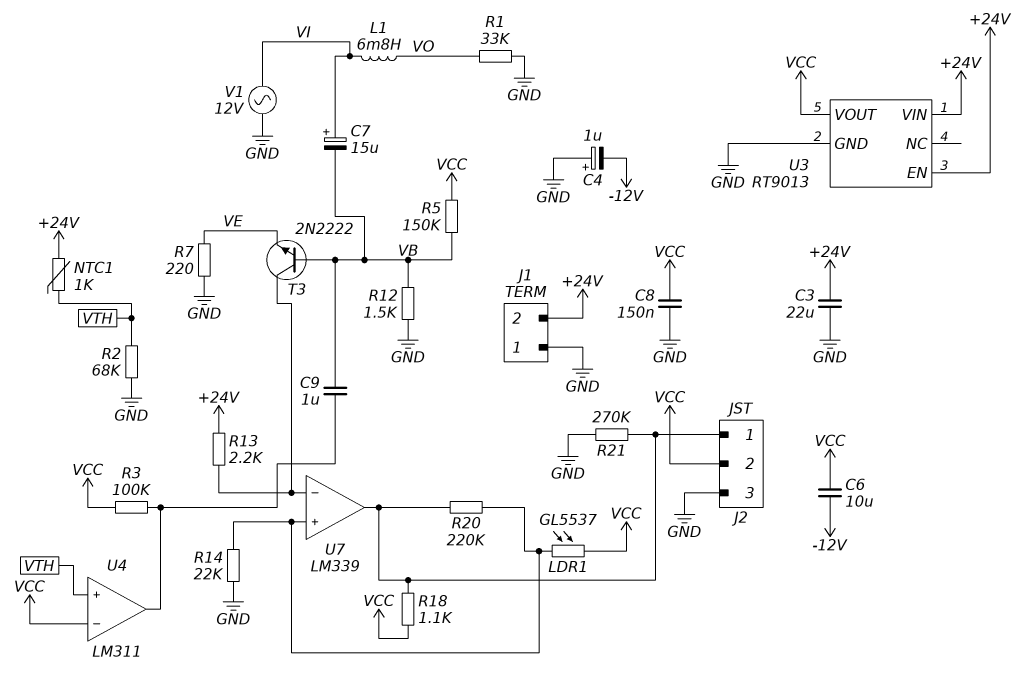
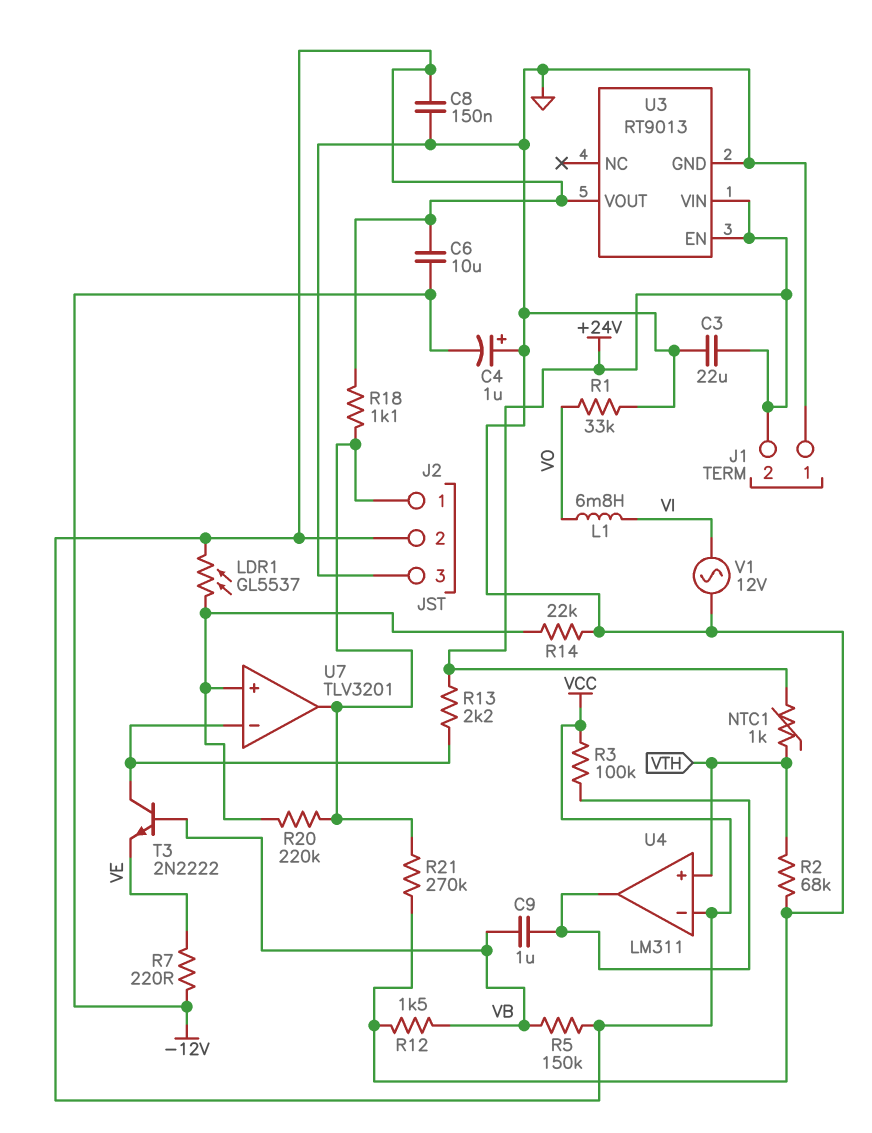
C7: 15uF (plus VI, minus VB) -> none
R7: 220 (GND, VE) -> 220 (-12V, VE)
U7: LM339 -> TLV3201

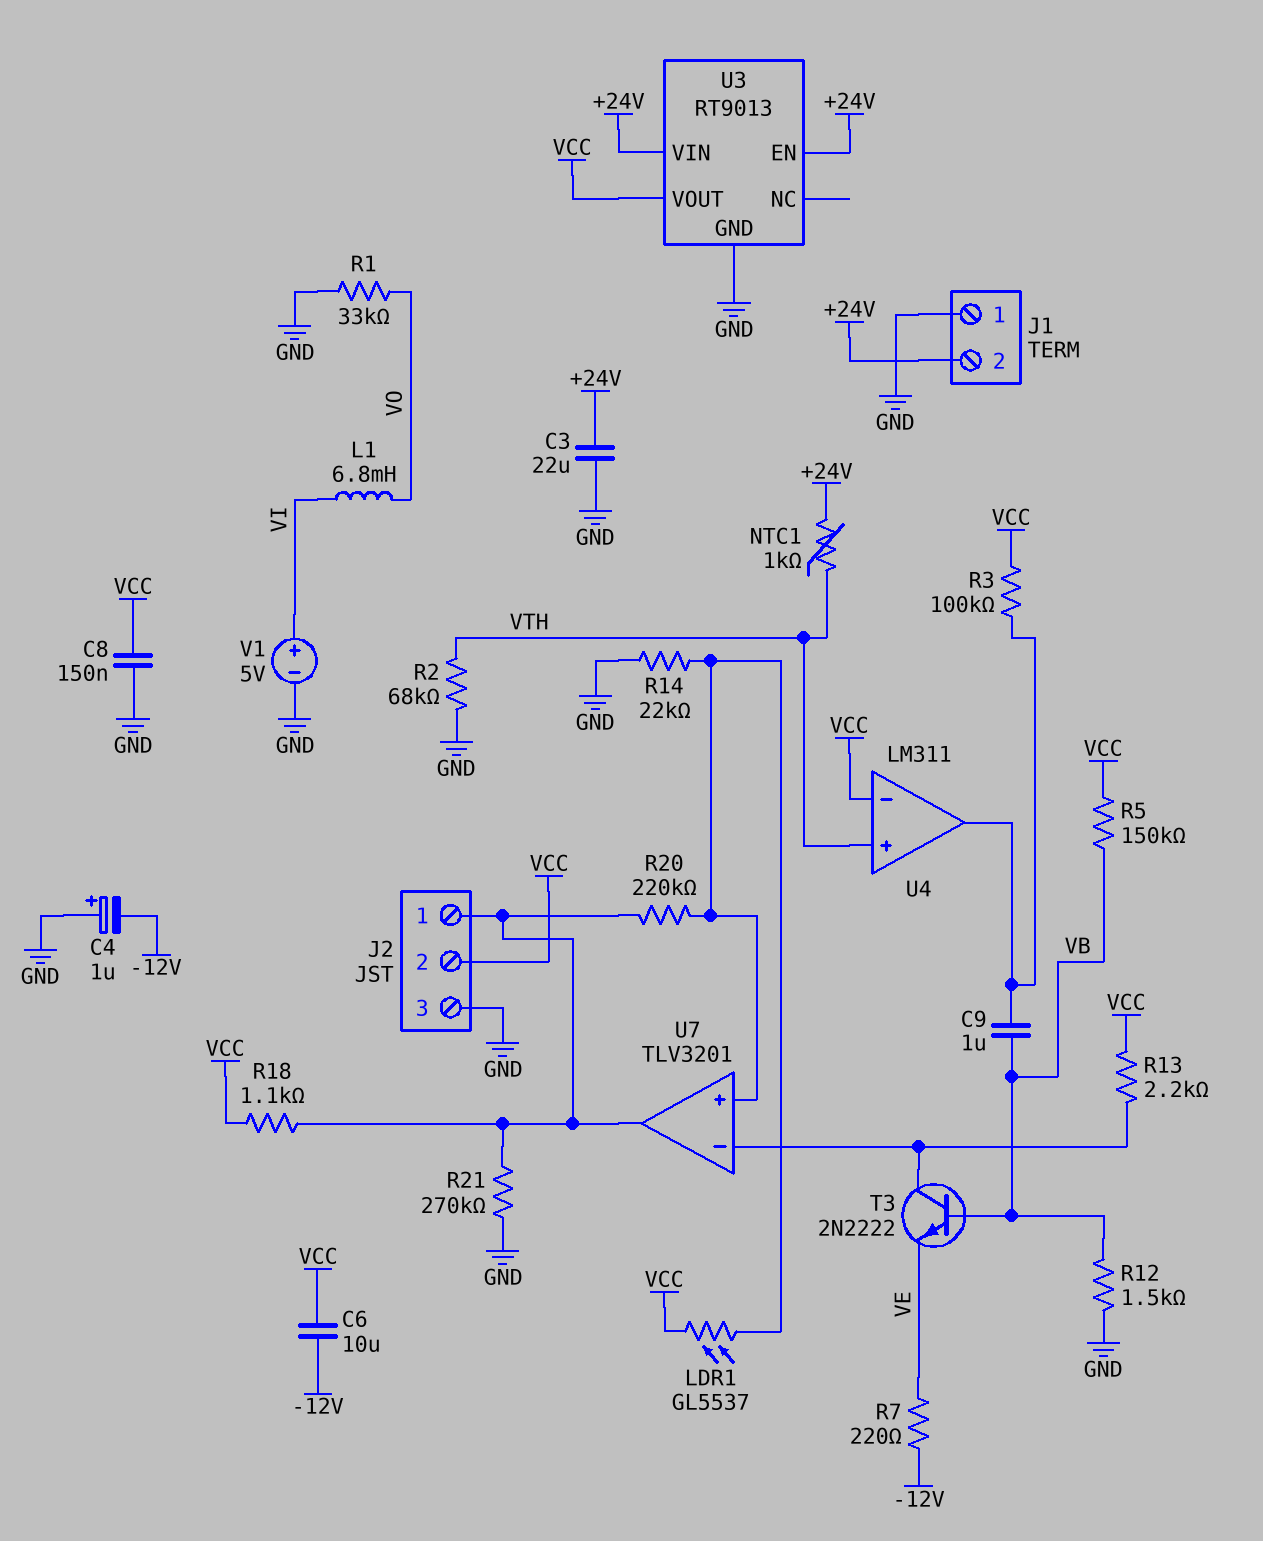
R13: 2.2k (+24V, U7/in-) -> 2.2k (U7/in-, VCC)
V1: AC 12V (GND, VI) -> 5V (plus VI, minus GND)

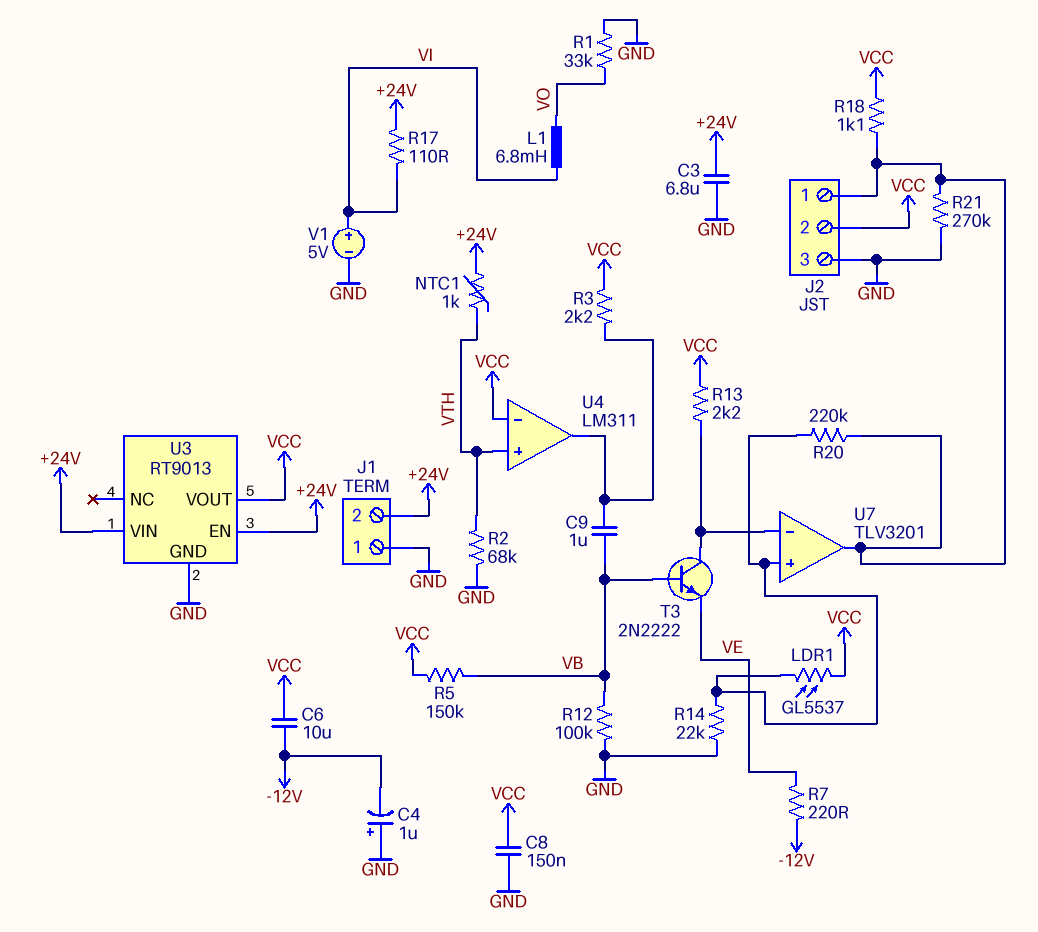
C3: 22uF (+24V, GND) -> 6.8uF (+24V, GND)
R3: 100k (U4/out, VCC) -> 2.2k (U4/out, VCC)
R12: 1.5k (GND, VB) -> 100k (GND, VB)
R17: none -> 110 (+24V, VI)

